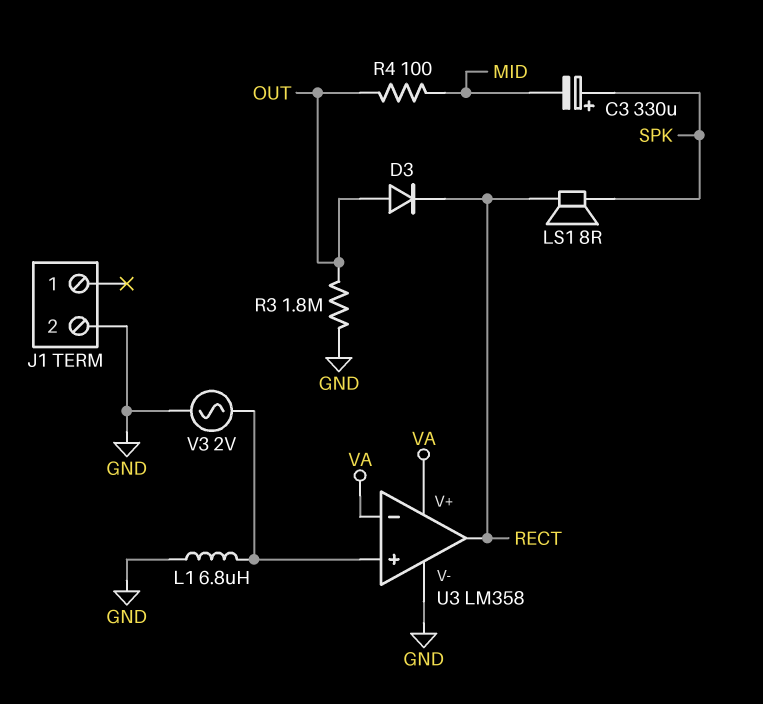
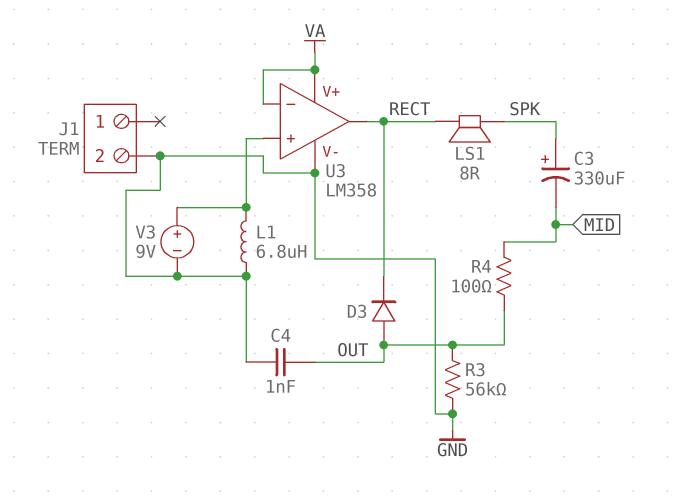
C4: none -> 1nF (GND, OUT)
R3: 1.8M (GND, OUT) -> 56k (GND, OUT)
V3: AC 2V (GND, U3/in+) -> 9V (plus U3/in+, minus GND)

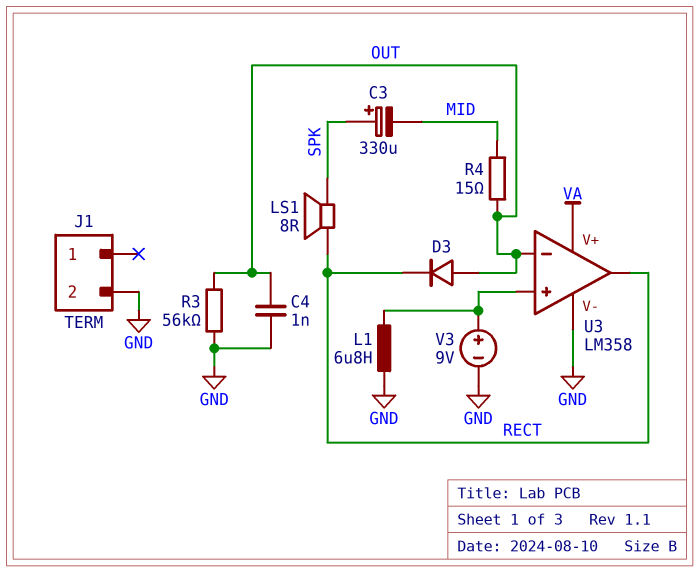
R4: 100 (MID, OUT) -> 15 (MID, OUT)
U3 pin in-: VA -> OUT

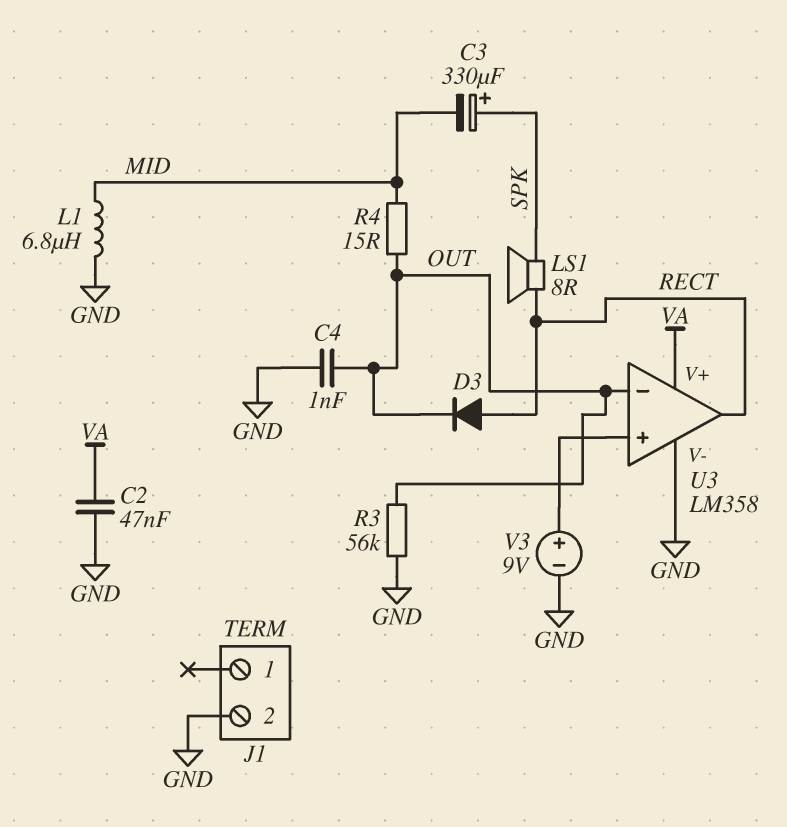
C2: none -> 47nF (GND, VA)
D3: diode (A OUT, K RECT) -> diode (A RECT, K OUT)
L1: 6.8uH (GND, U3/in+) -> 6.8uH (GND, MID)

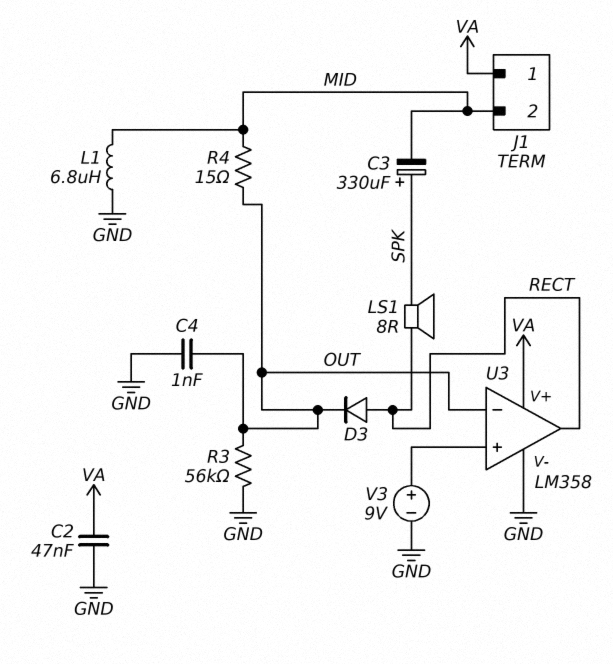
J1 pin 1: none -> VA
J1 pin 2: GND -> MID

